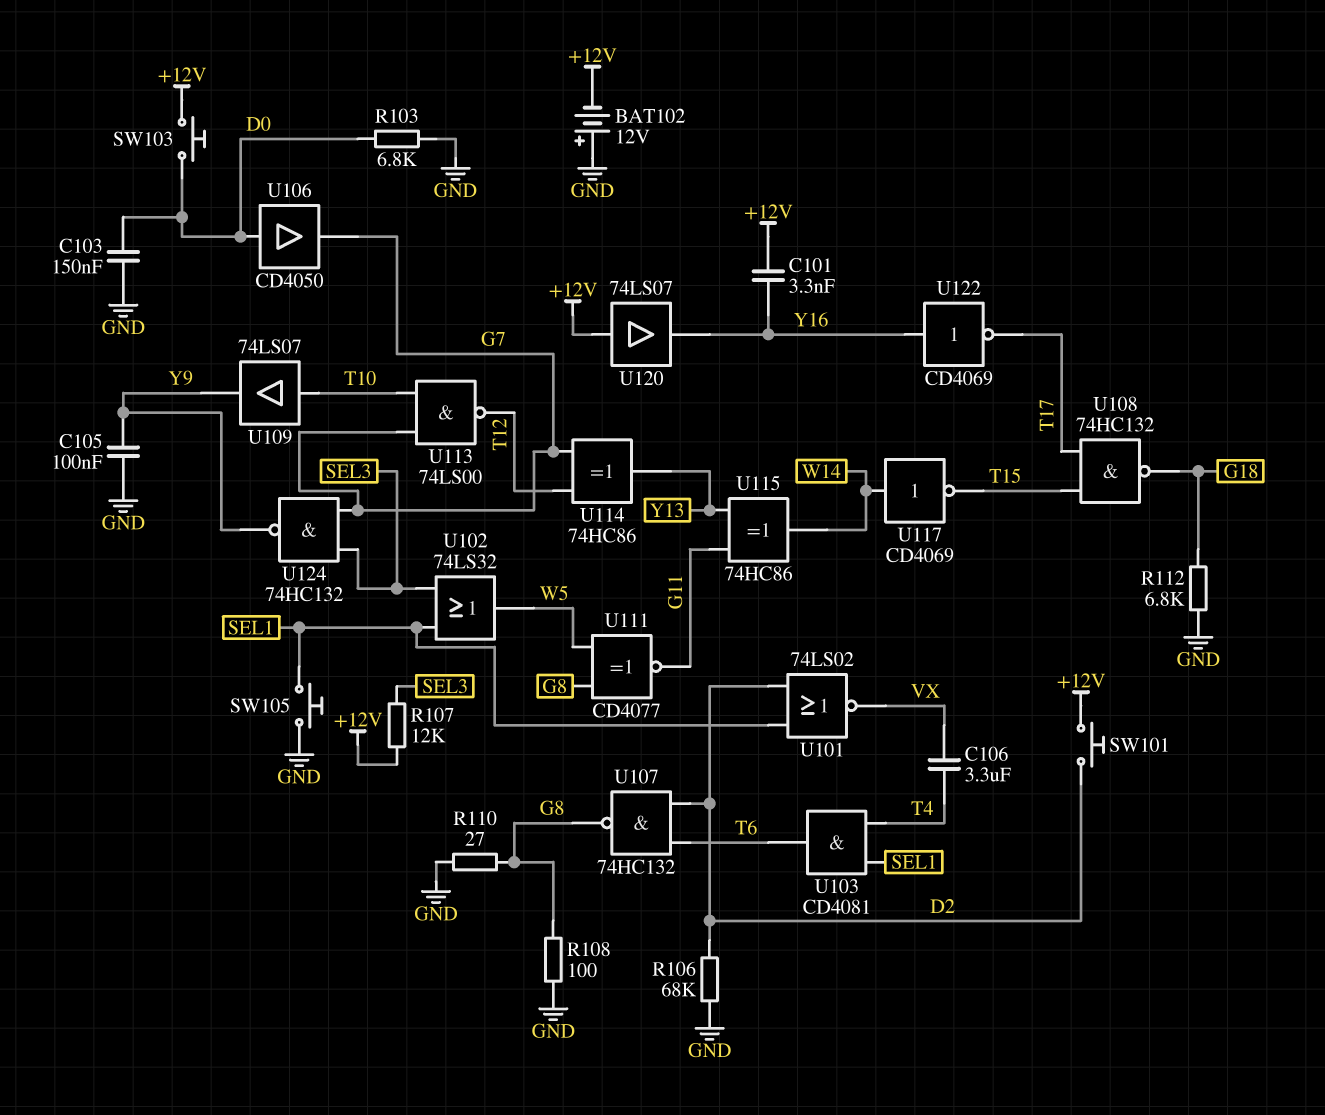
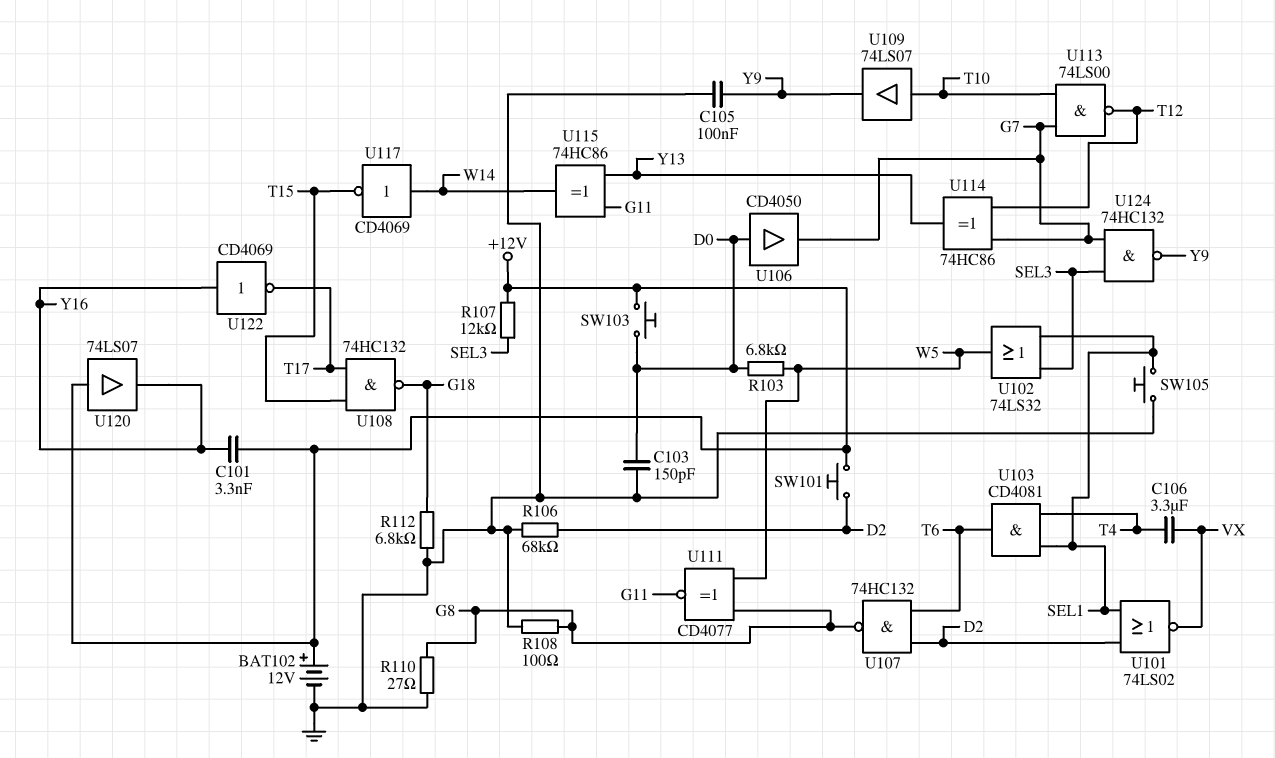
BAT102: 12V (plus GND, minus +12V) -> 12V (plus +12V, minus GND)
C103: 150nF (D0, GND) -> 150pF (D0, GND)
R103: 6.8k (D0, GND) -> 6.8k (D0, W5)

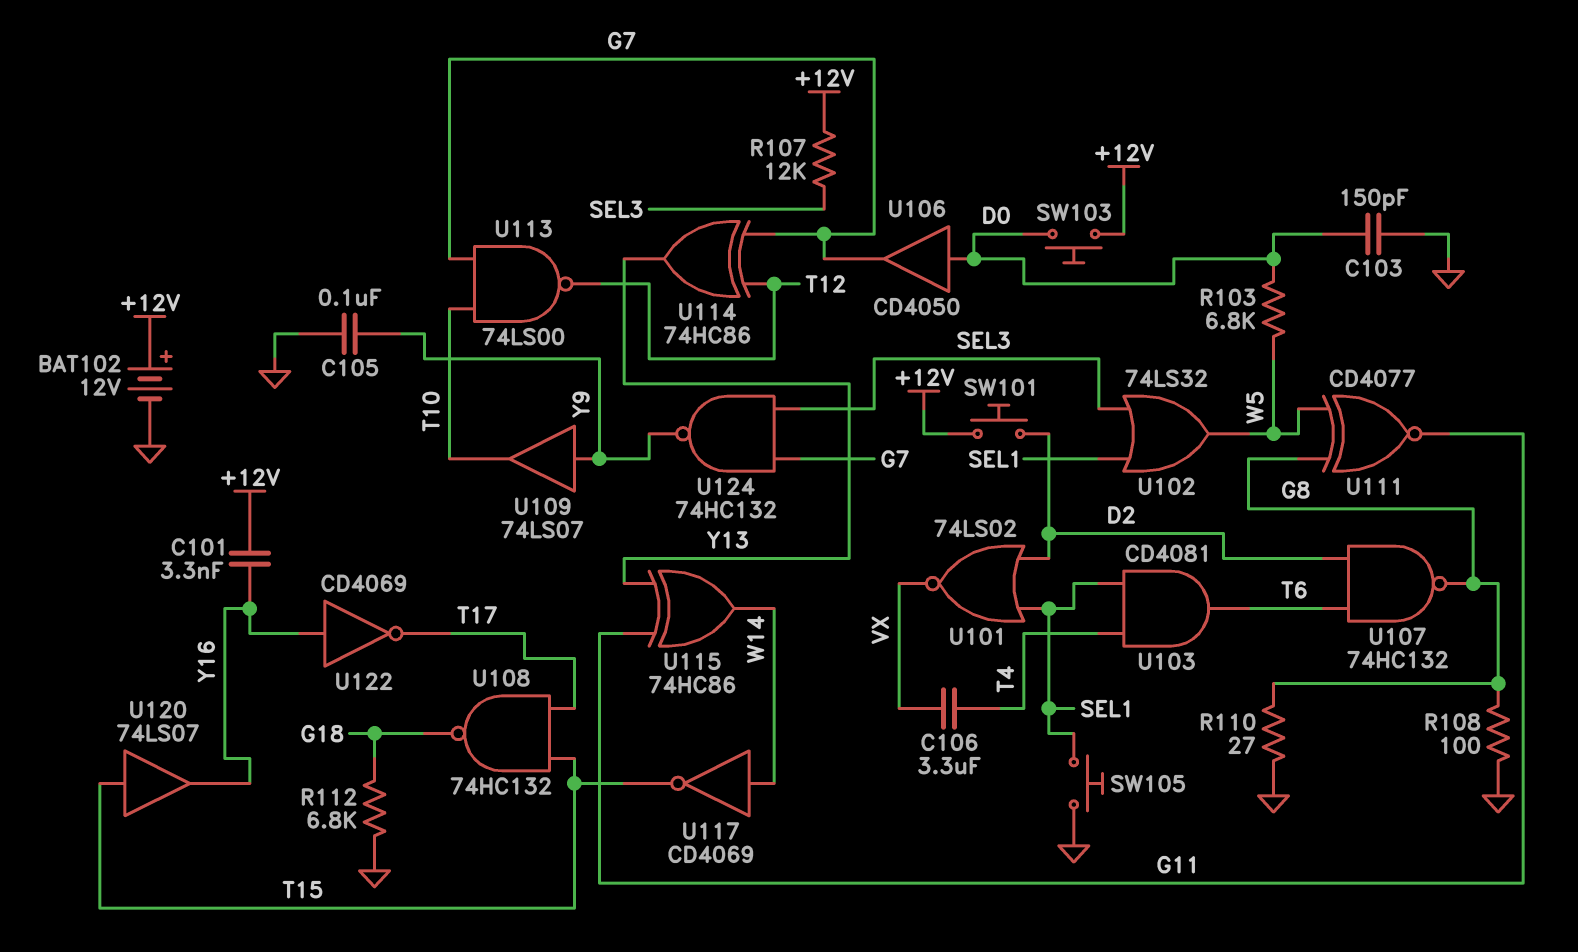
R106: 68k (D2, GND) -> none
U109: buffer 74LS07 (in T10, out Y9) -> buffer 74LS07 (in Y9, out T10)
U120: buffer 74LS07 (in +12V, out Y16) -> buffer 74LS07 (in T15, out Y16)

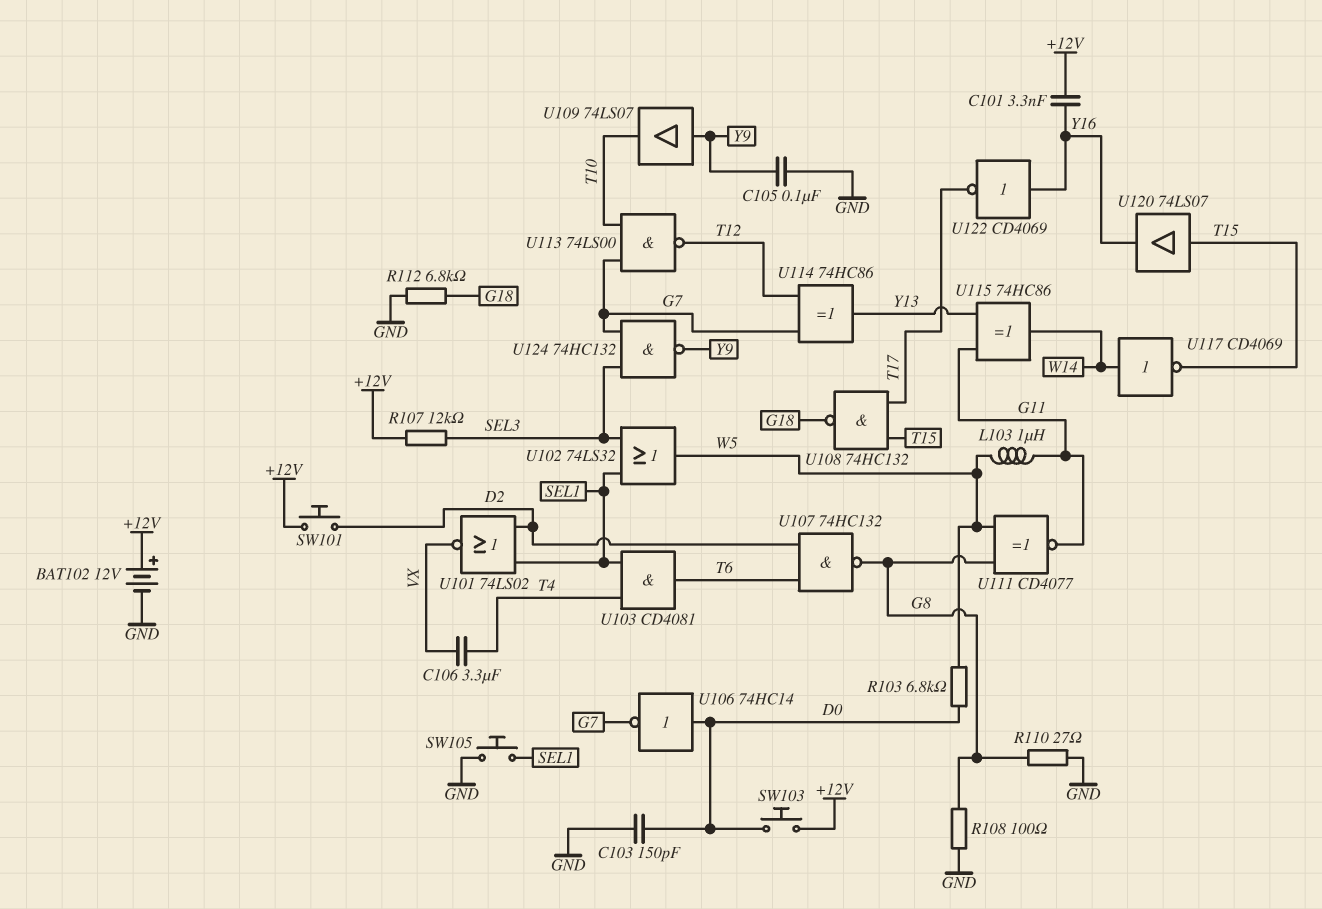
L103: none -> 1uH (G11, W5)
U106: buffer CD4050 (in D0, out G7) -> NOT 74HC14 (in D0, out G7)

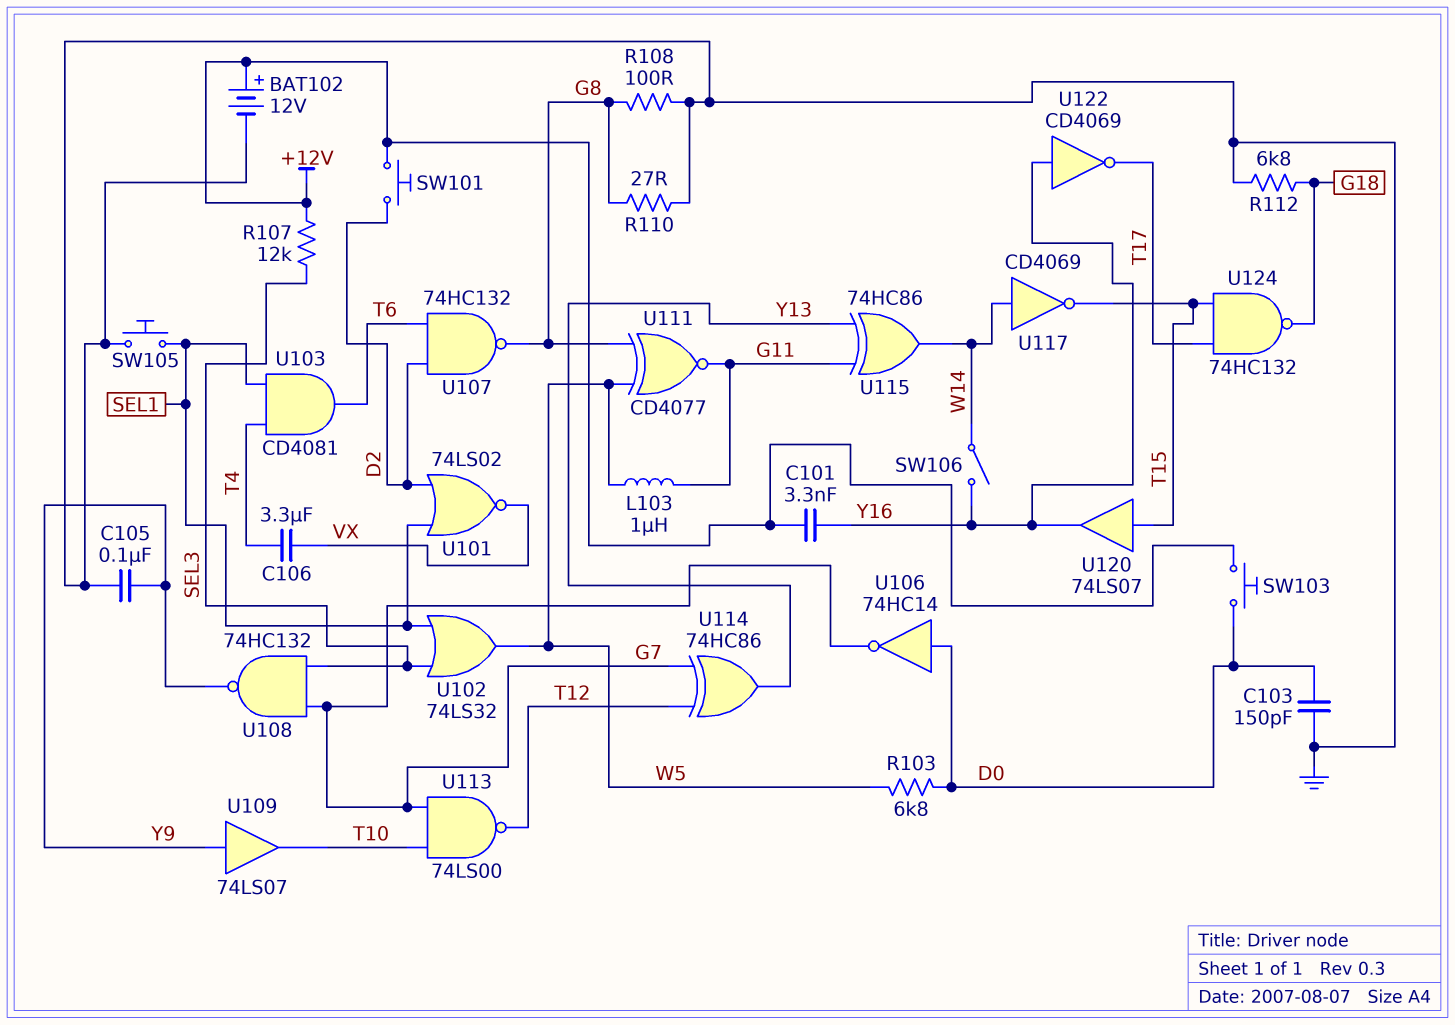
SW106: none -> switch (W14, Y16)
U108: NAND 74HC132 (in T15, in T17, out G18) -> NAND 74HC132 (in G7, in SEL3, out Y9)
U124: NAND 74HC132 (in G7, in SEL3, out Y9) -> NAND 74HC132 (in T15, in T17, out G18)

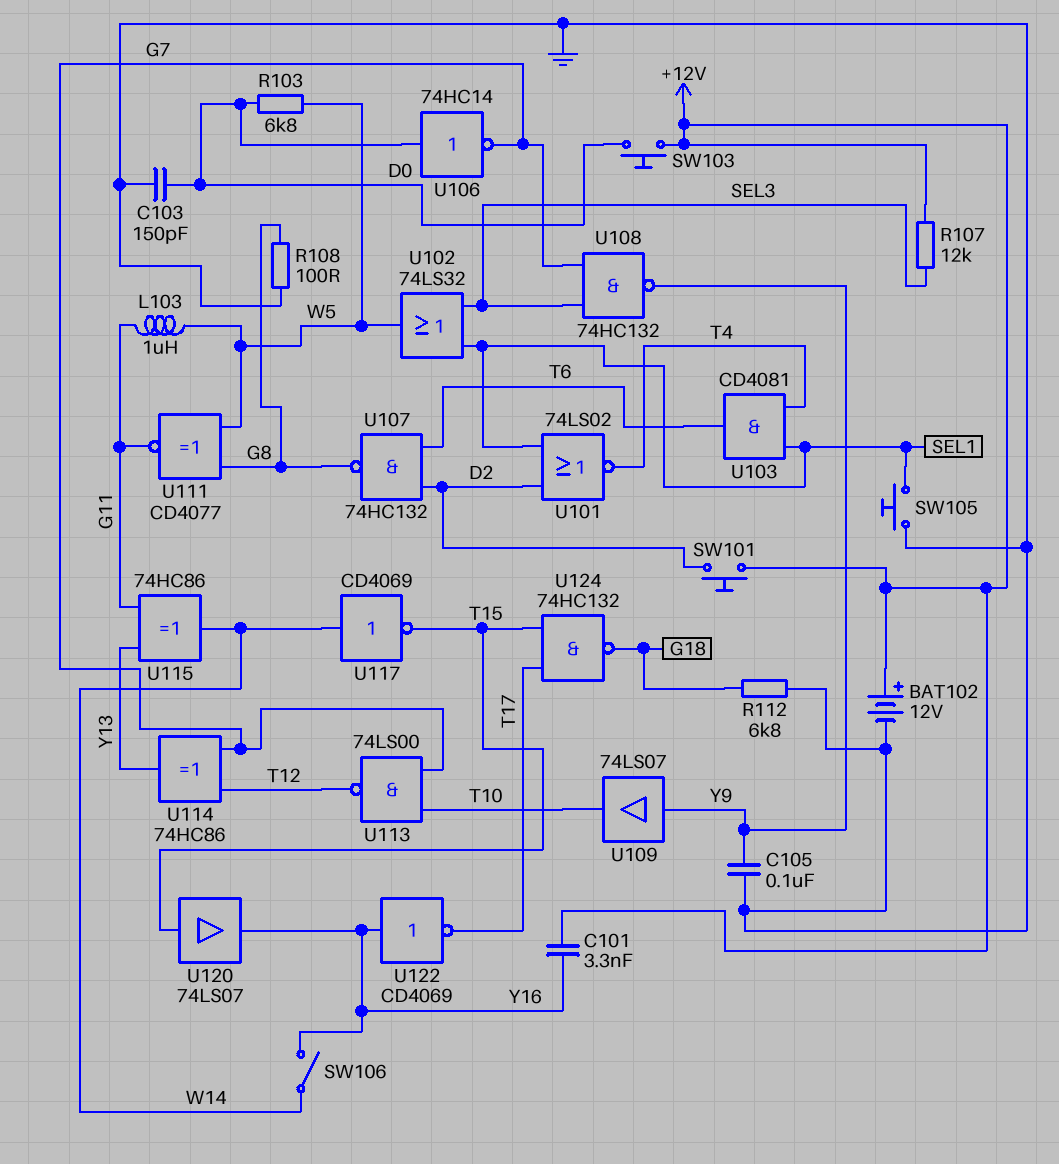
C106: 3.3uF (T4, VX) -> none
R110: 27 (G8, GND) -> none
U101: NOR 74LS02 (in D2, in SEL1, out VX) -> NOR 74LS02 (in D2, in SEL1, out T4)

